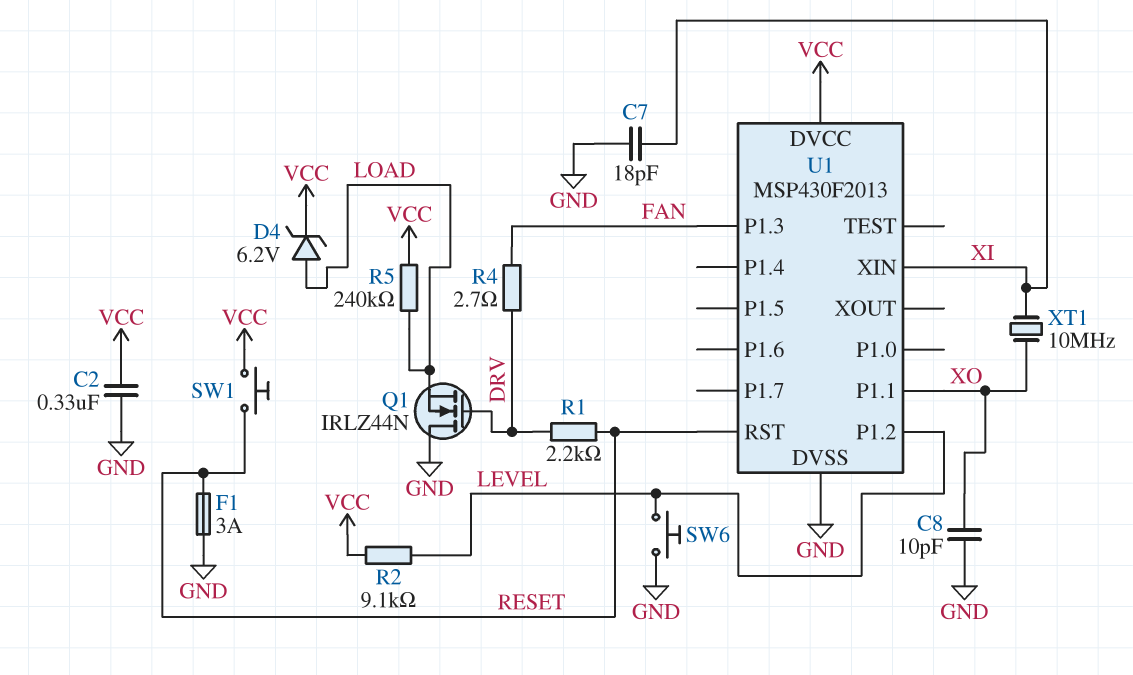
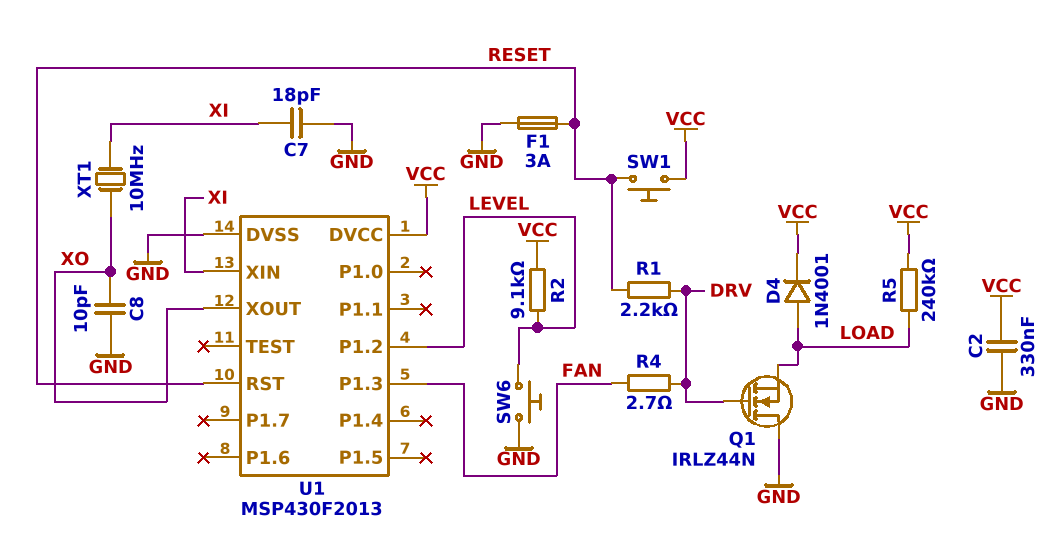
D4: zener 6.2V (A LOAD, K VCC) -> diode 1N4001 (A LOAD, K VCC)
U1 pin P1.1: XO -> none
U1 pin XOUT: none -> XO

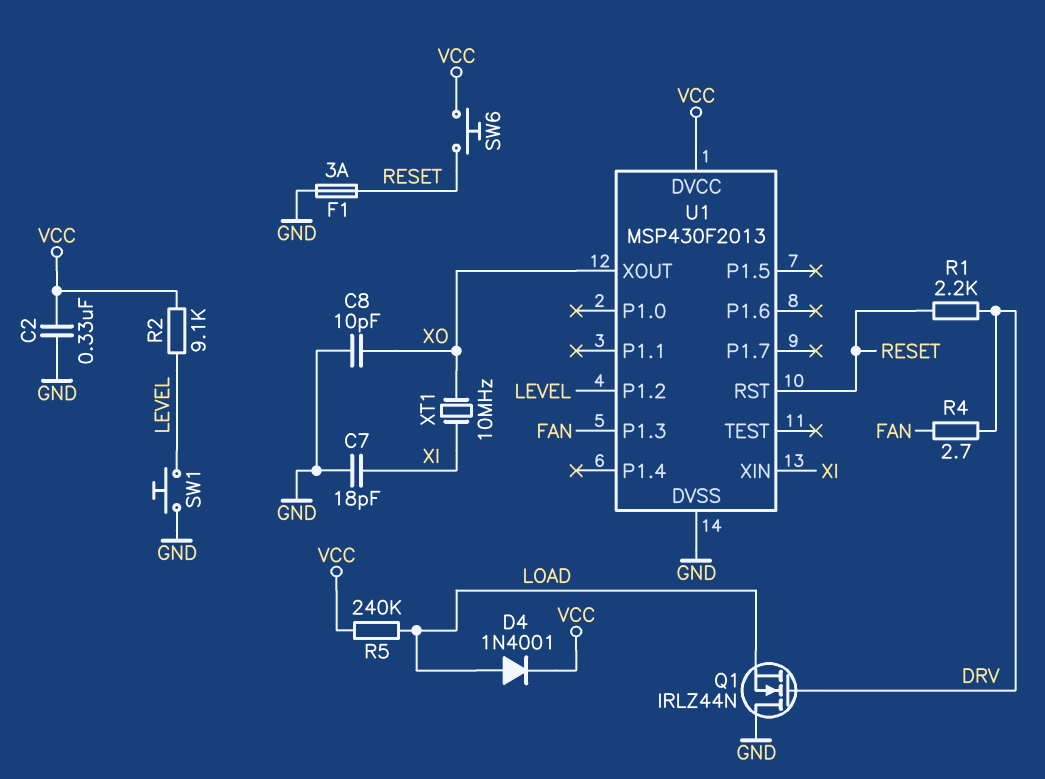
SW1: button (RESET, VCC) -> button (GND, LEVEL)
SW6: button (GND, LEVEL) -> button (RESET, VCC)

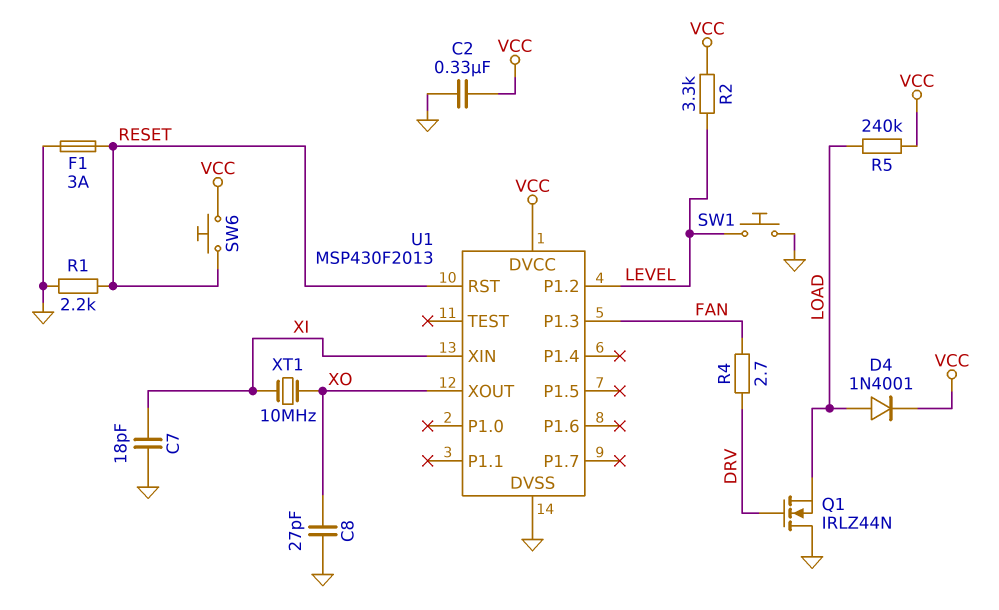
C8: 10pF (GND, XO) -> 27pF (GND, XO)
R1: 2.2k (DRV, RESET) -> 2.2k (GND, RESET)
R2: 9.1k (LEVEL, VCC) -> 3.3k (LEVEL, VCC)

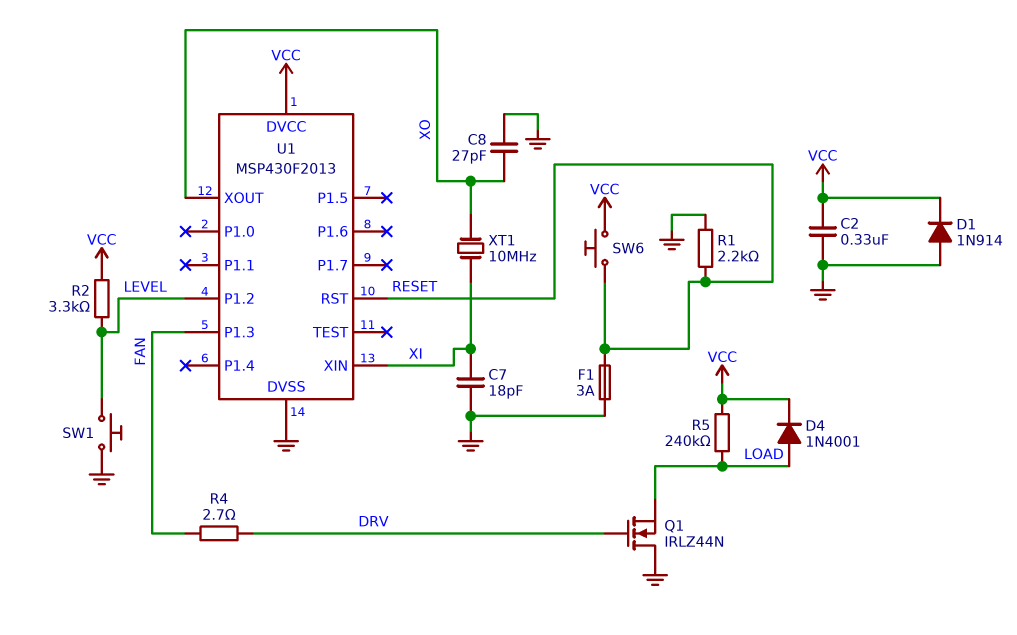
D1: none -> diode 1N914 (A GND, K VCC)

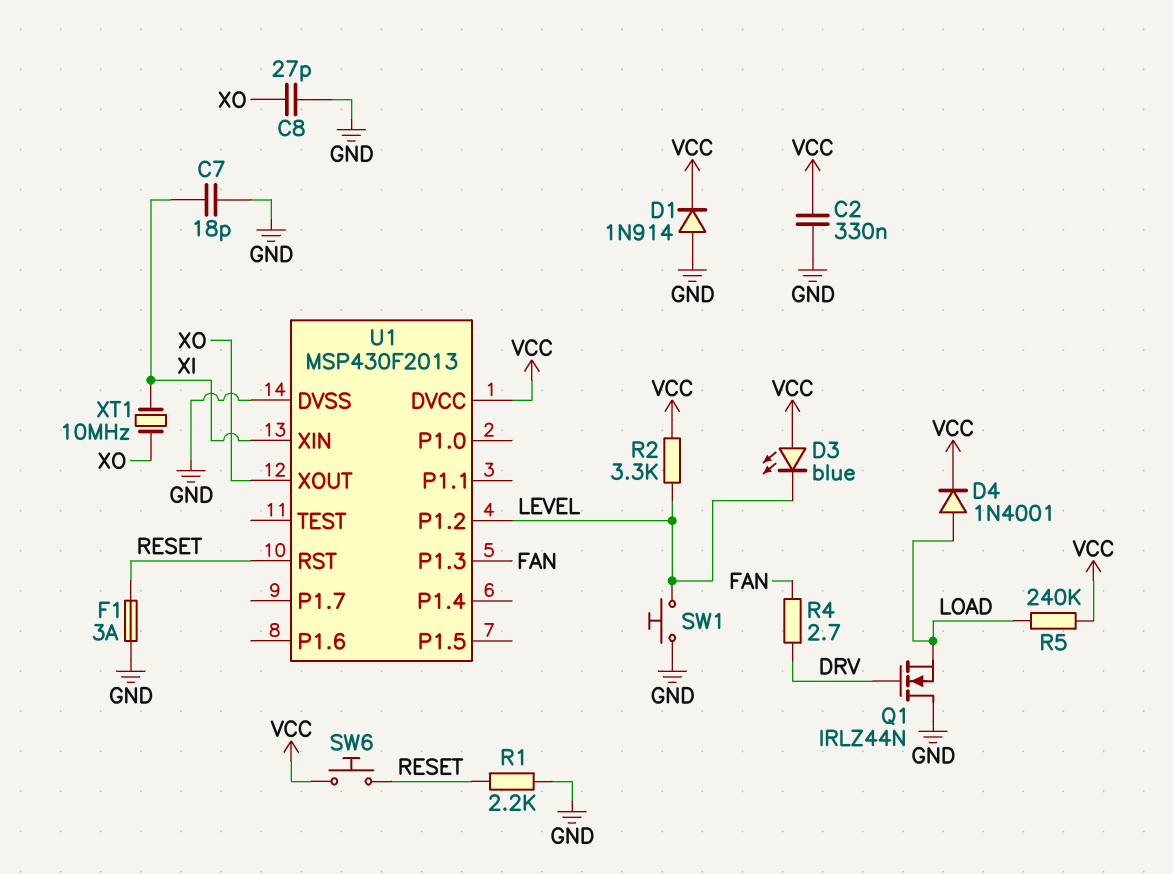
D3: none -> LED blue (A VCC, K LEVEL)

